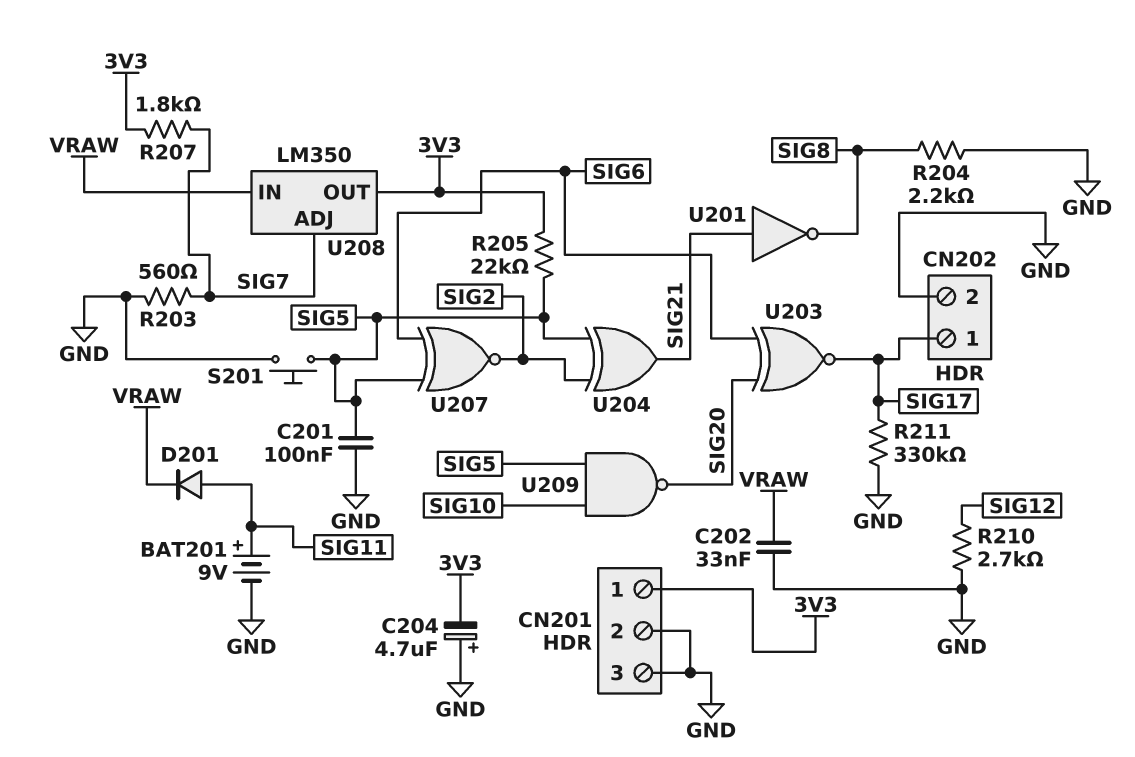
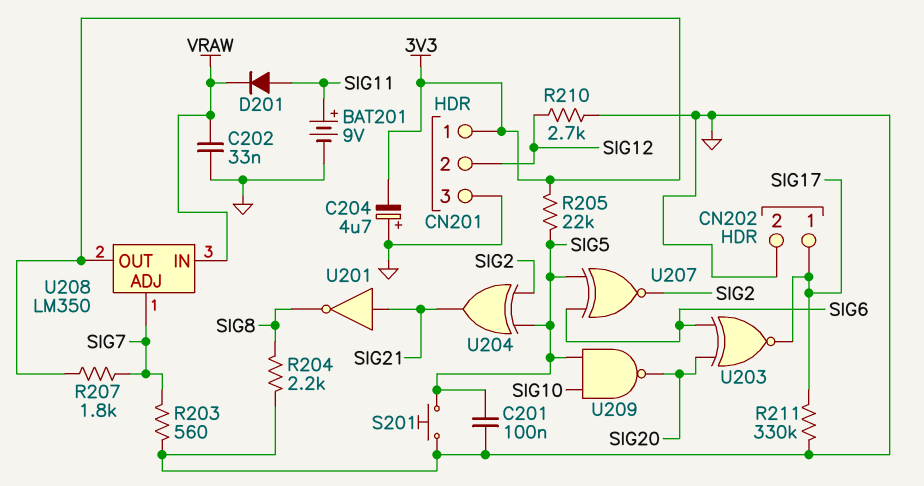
CN201 pin 2: GND -> SIG12

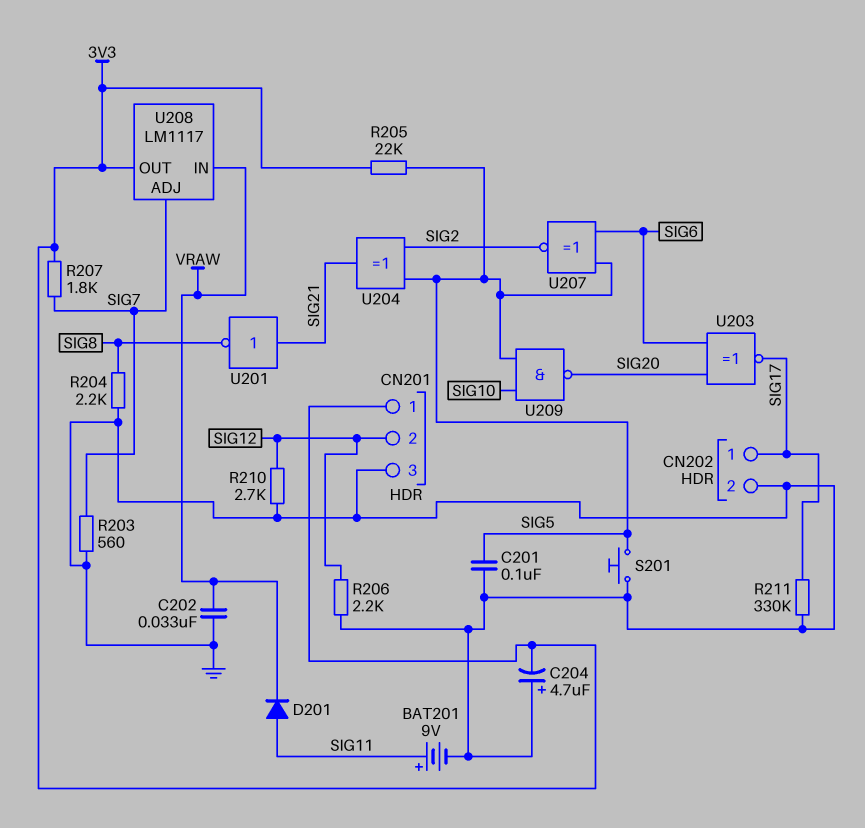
R206: none -> 2.2k (GND, SIG12)
U208: LM350 -> LM1117

